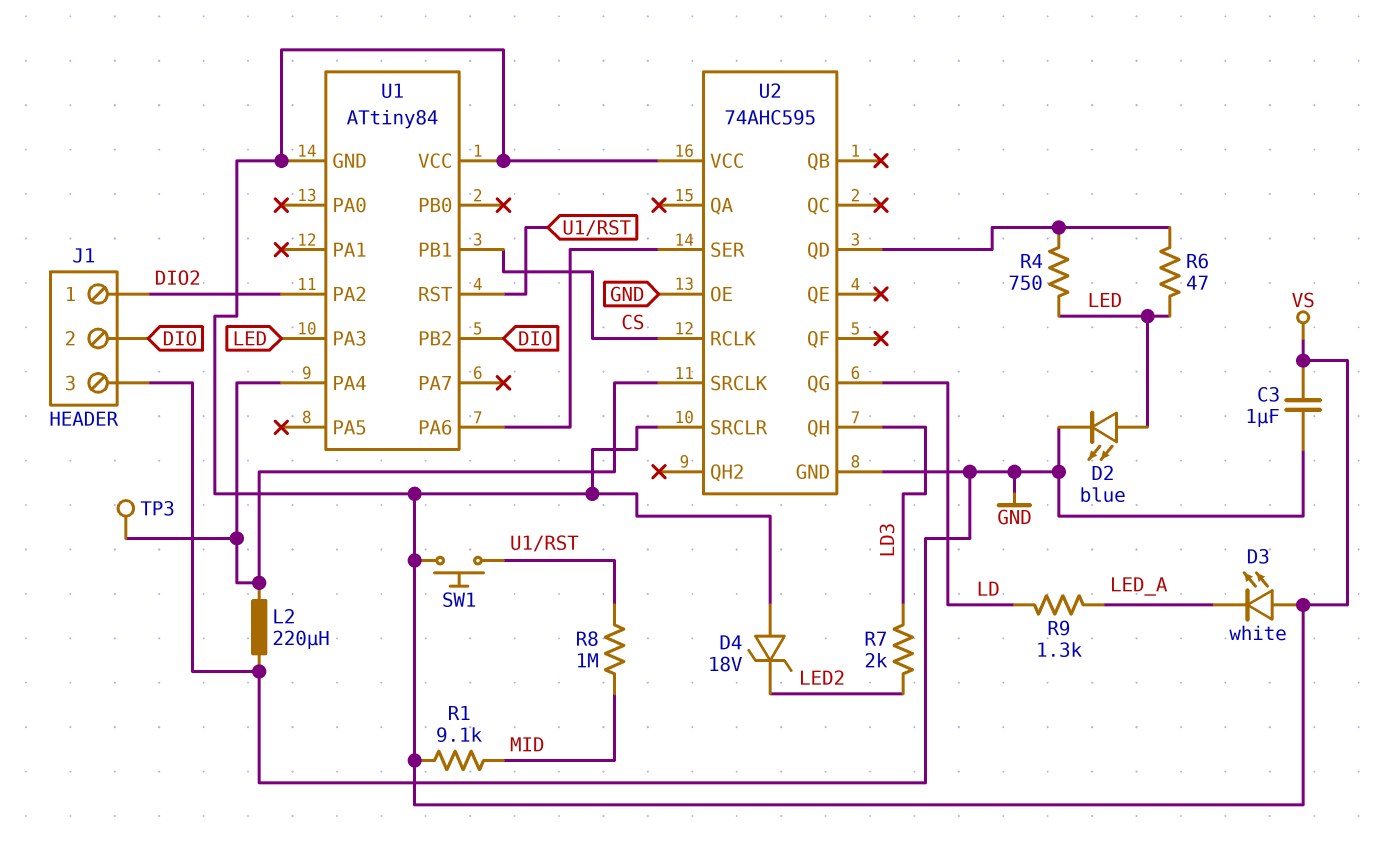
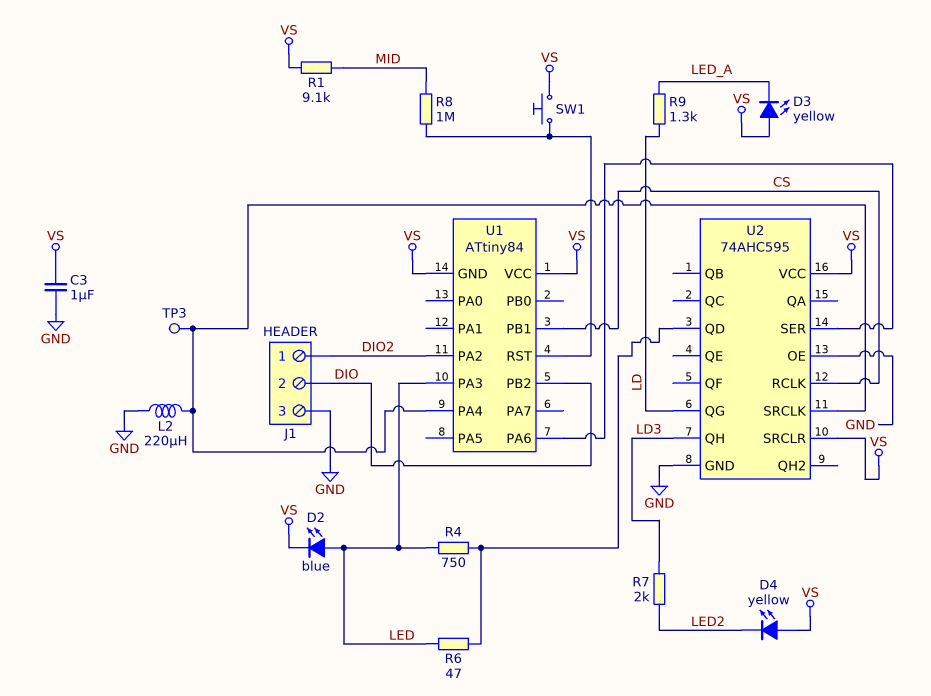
D2: LED blue (A LED, K GND) -> LED blue (A LED, K VS)
D3: LED white (A VS, K LED_A) -> LED yellow (A VS, K LED_A)
D4: zener 18V (A VS, K LED2) -> LED yellow (A VS, K LED2)

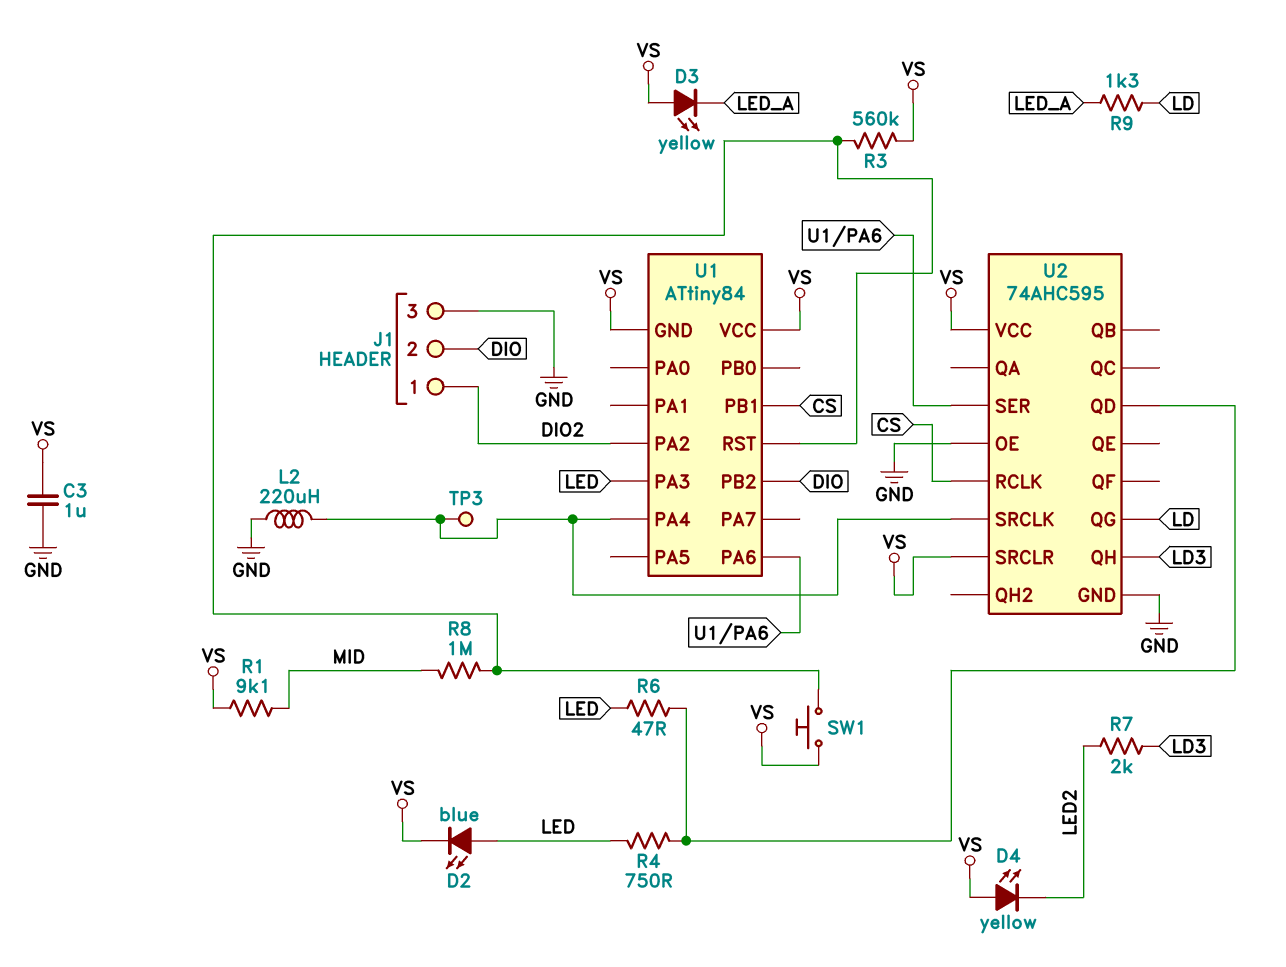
R3: none -> 560k (U1/RST, VS)

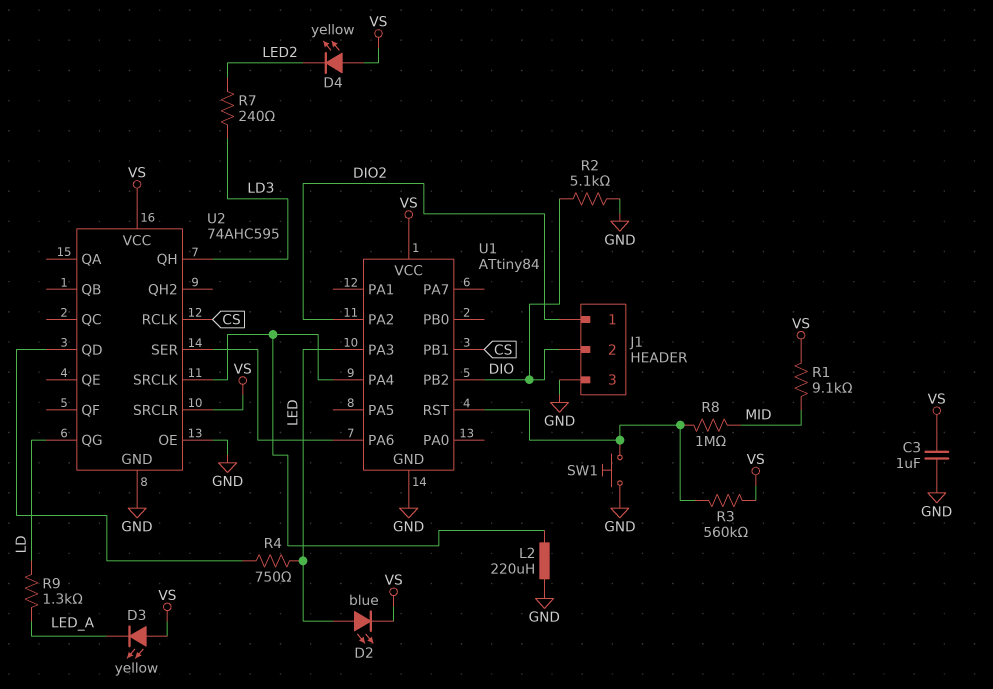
R2: none -> 5.1k (DIO, GND)
R6: 47 (LED, U2/QD) -> none
R7: 2k (LD3, LED2) -> 240 (LD3, LED2)
SW1: button (U1/RST, VS) -> button (GND, U1/RST)
TP3: test point (U1/PA4) -> none
U1 pin GND: VS -> GND

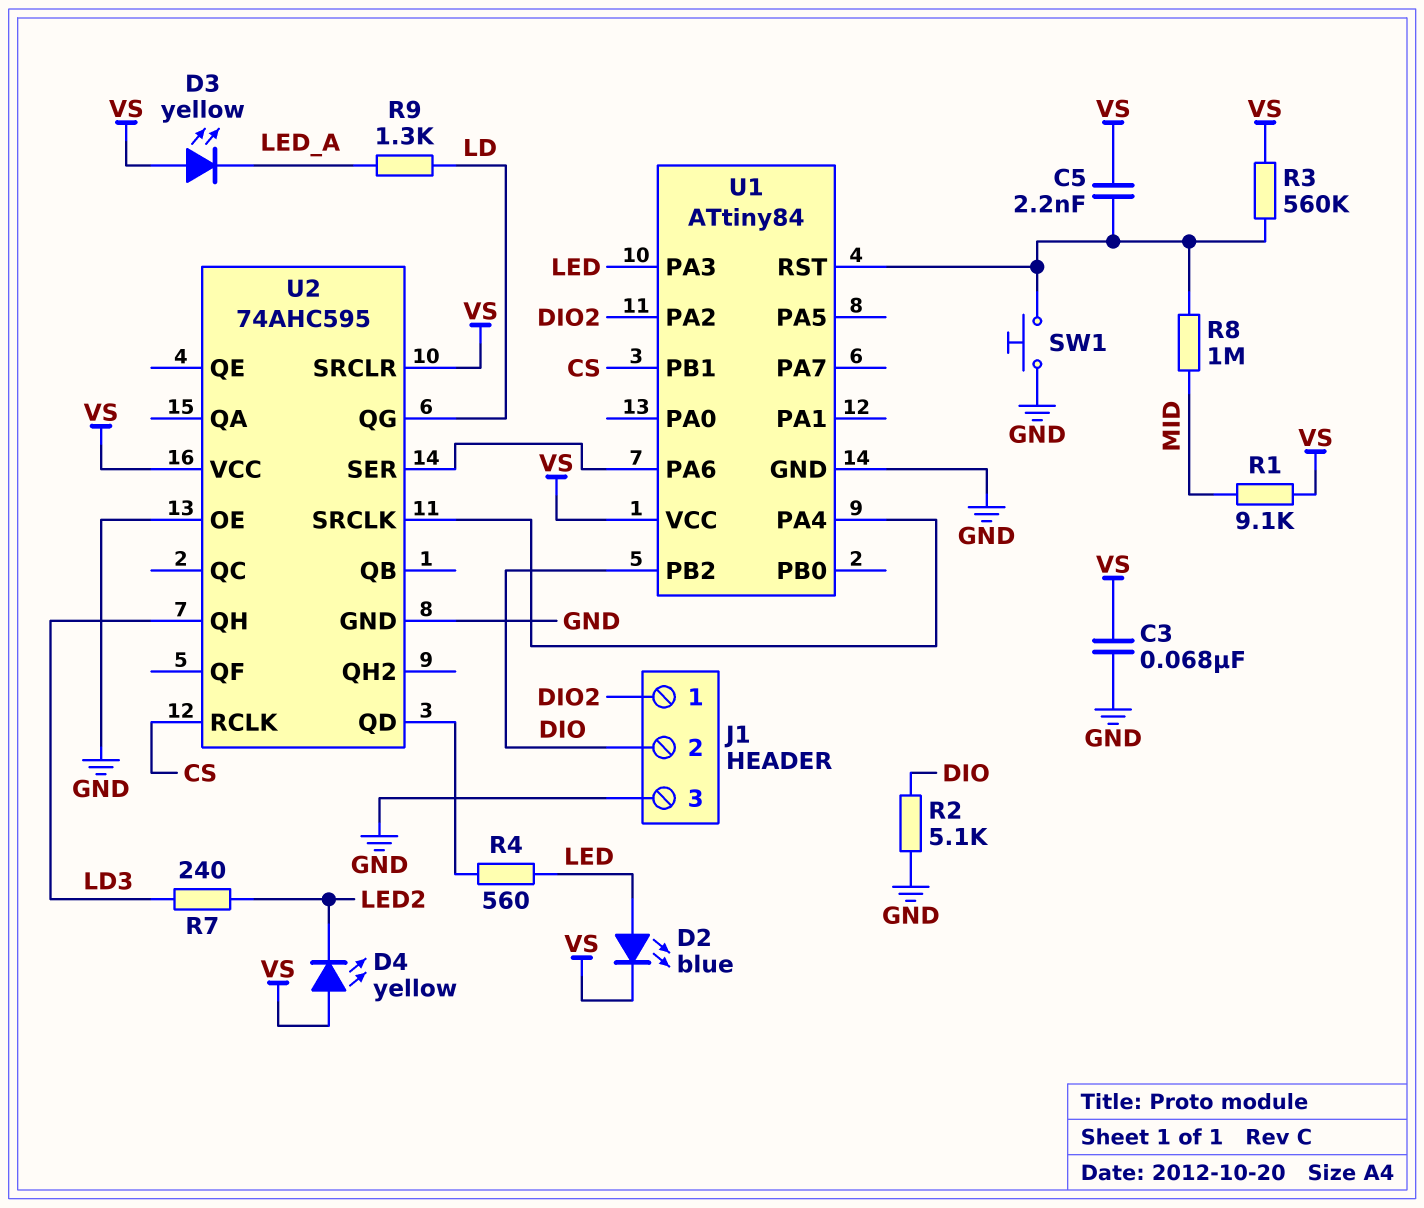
C3: 1uF (GND, VS) -> 68nF (GND, VS)
C5: none -> 2.2nF (U1/RST, VS)
L2: 220uH (GND, U1/PA4) -> none
R4: 750 (LED, U2/QD) -> 560 (LED, U2/QD)

